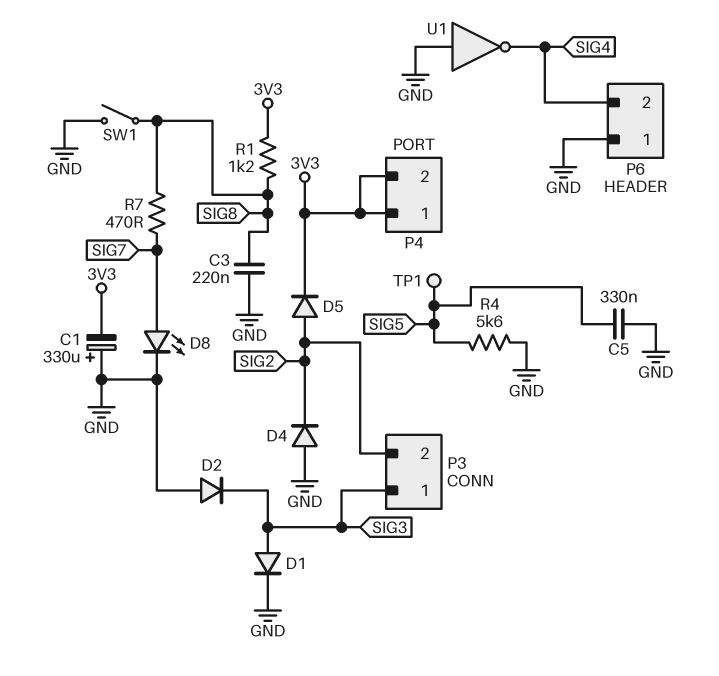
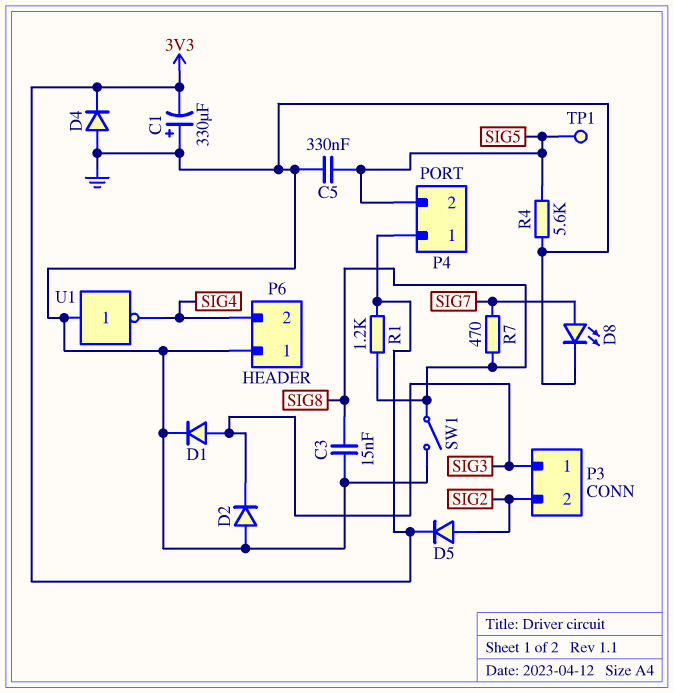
C3: 220nF (GND, SIG8) -> 15nF (GND, SIG8)
D4: diode (A GND, K SIG2) -> diode (A GND, K 3V3)
P4 pin 2: 3V3 -> SIG5

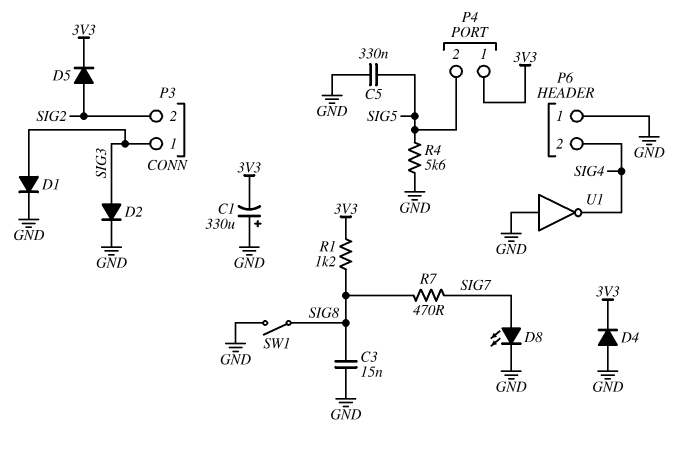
D2: diode (A GND, K SIG3) -> diode (A SIG3, K GND)
TP1: test point (SIG5) -> none

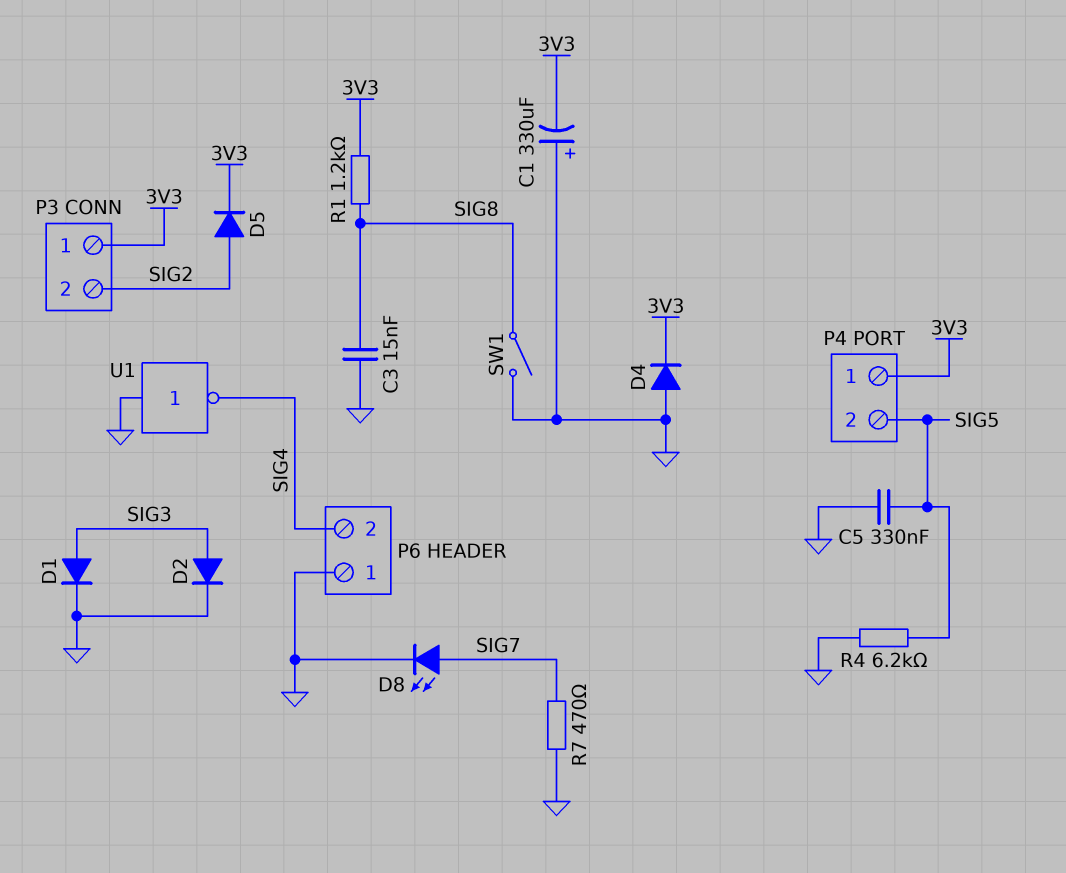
P3 pin 1: SIG3 -> 3V3
R4: 5.6k (GND, SIG5) -> 6.2k (GND, SIG5)
R7: 470 (SIG7, SIG8) -> 470 (GND, SIG7)

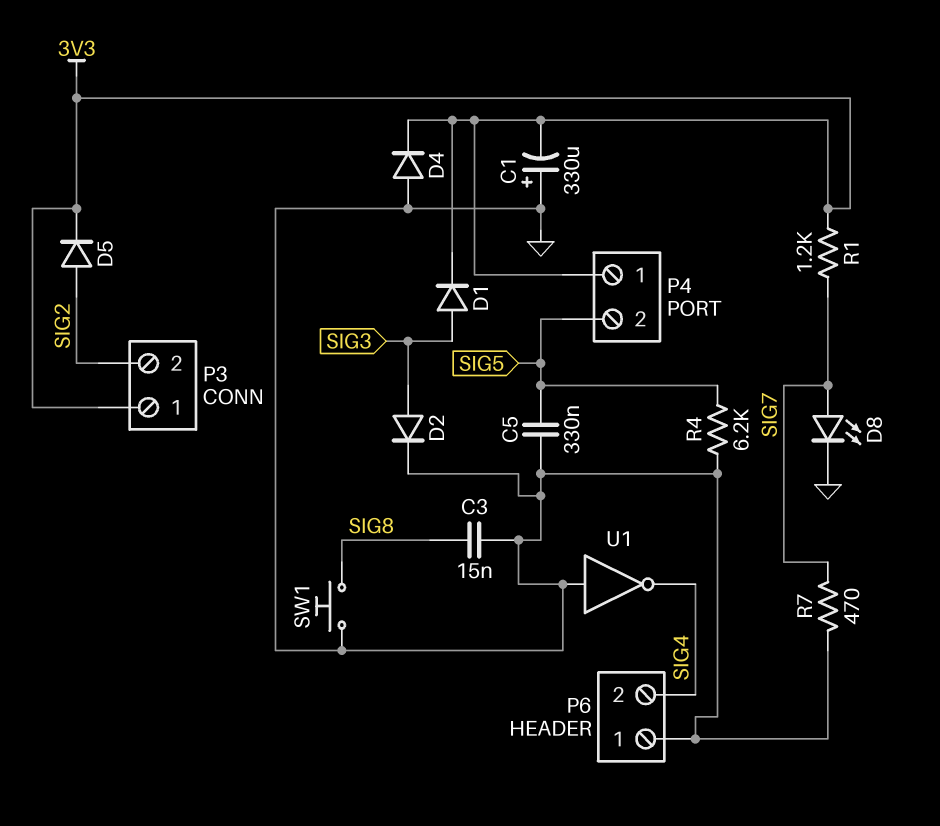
D1: diode (A SIG3, K GND) -> diode (A SIG3, K 3V3)
R1: 1.2k (3V3, SIG8) -> 1.2k (3V3, SIG7)
SW1: switch (GND, SIG8) -> button (GND, SIG8)

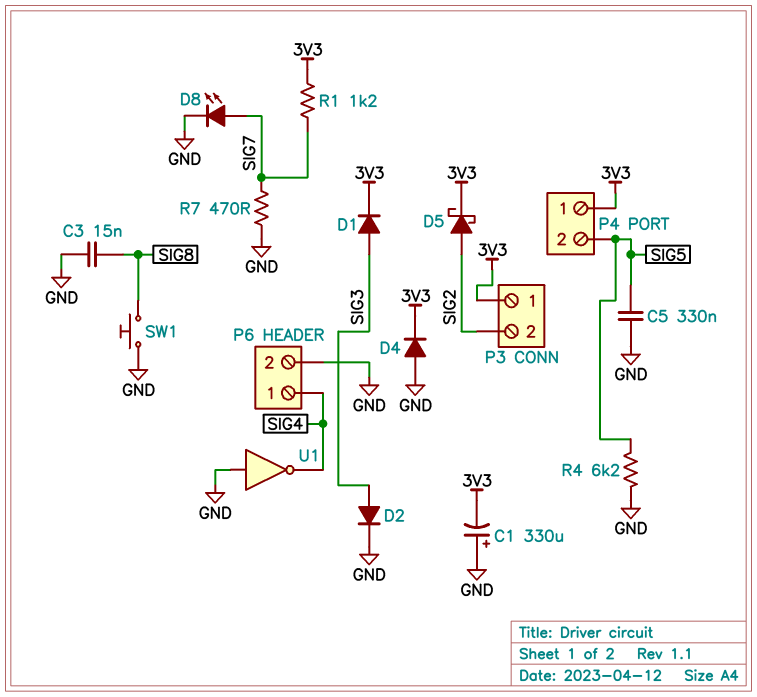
D5: diode (A SIG2, K 3V3) -> schottky (A SIG2, K 3V3)
P6 pin 1: GND -> SIG4
P6 pin 2: SIG4 -> GND

